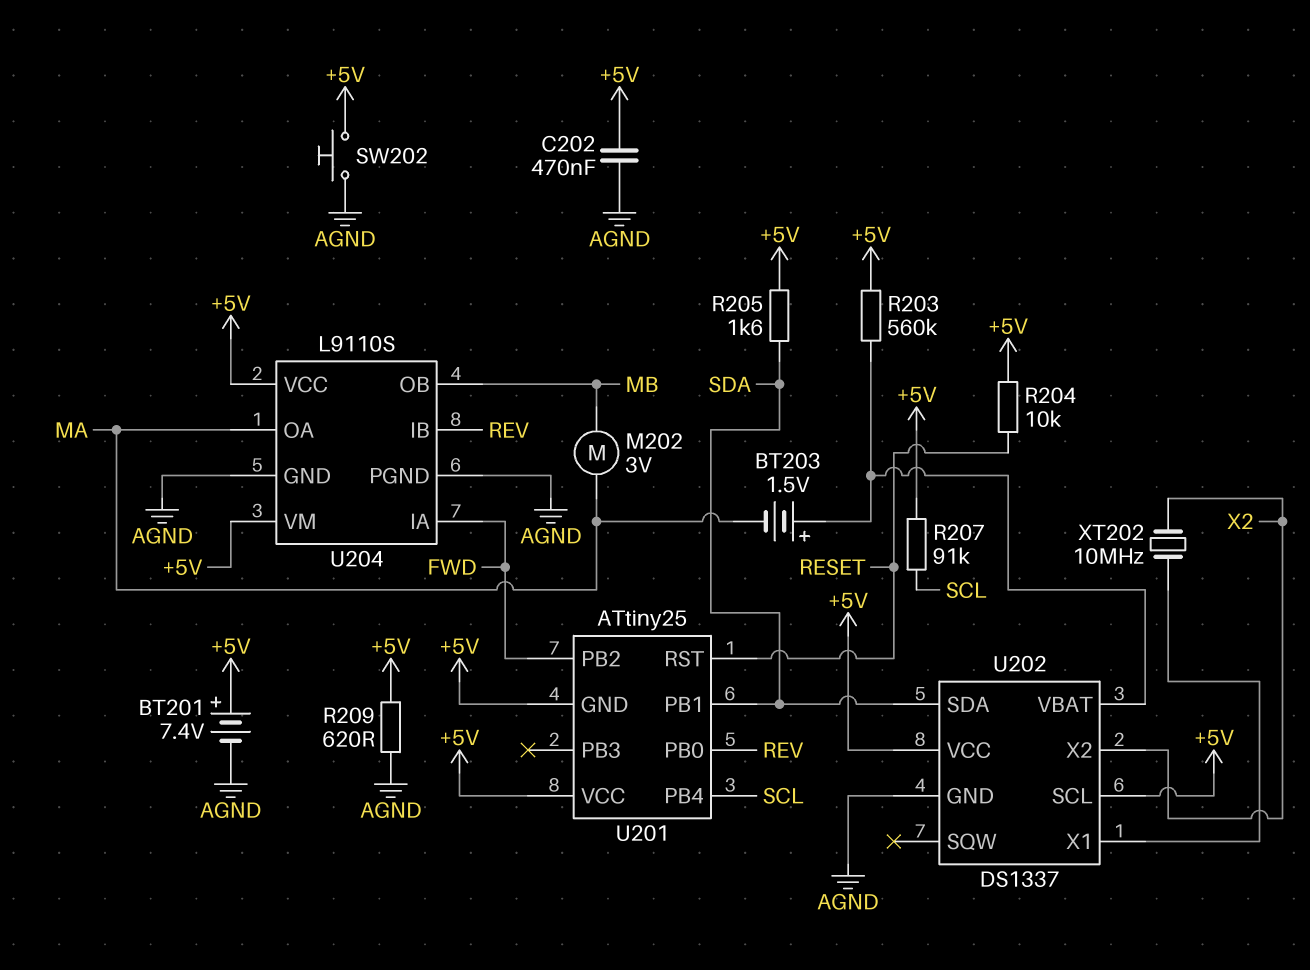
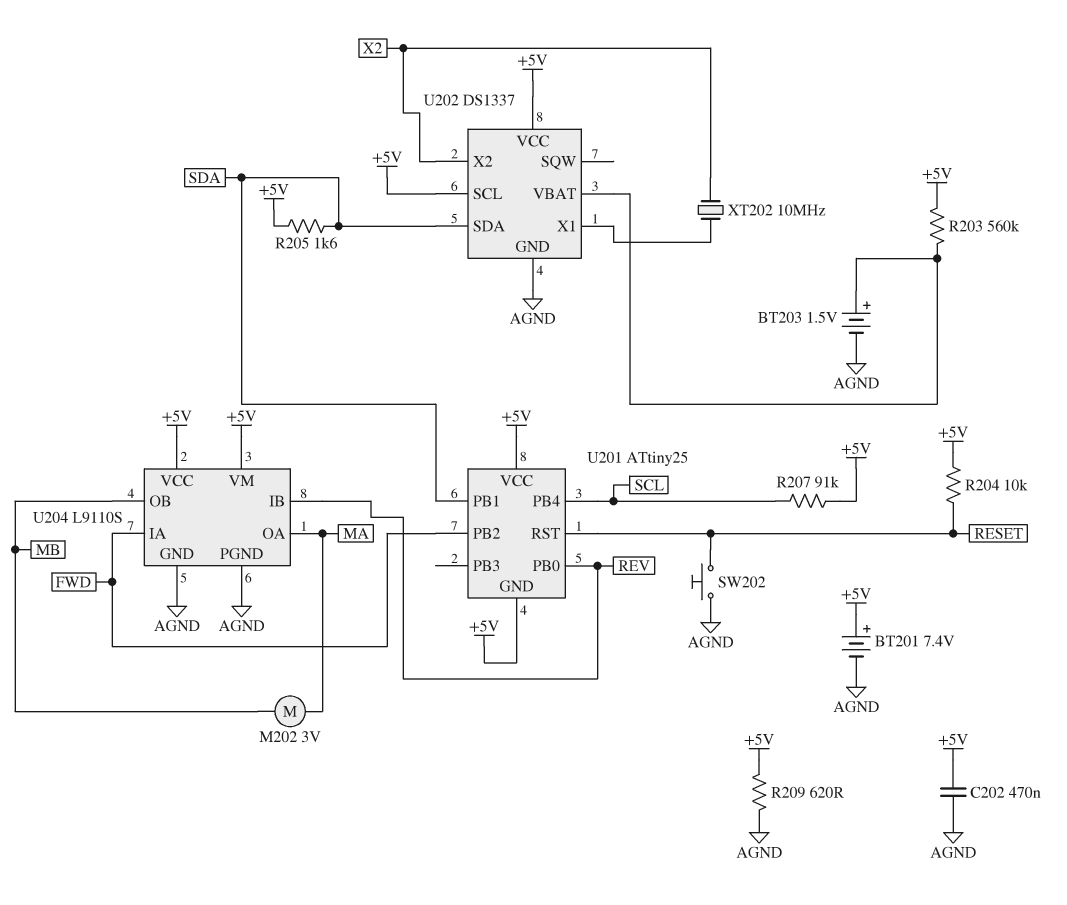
BT203: 1.5V (plus U202/VBAT, minus MA) -> 1.5V (plus U202/VBAT, minus AGND)
SW202: button (+5V, AGND) -> button (AGND, RESET)

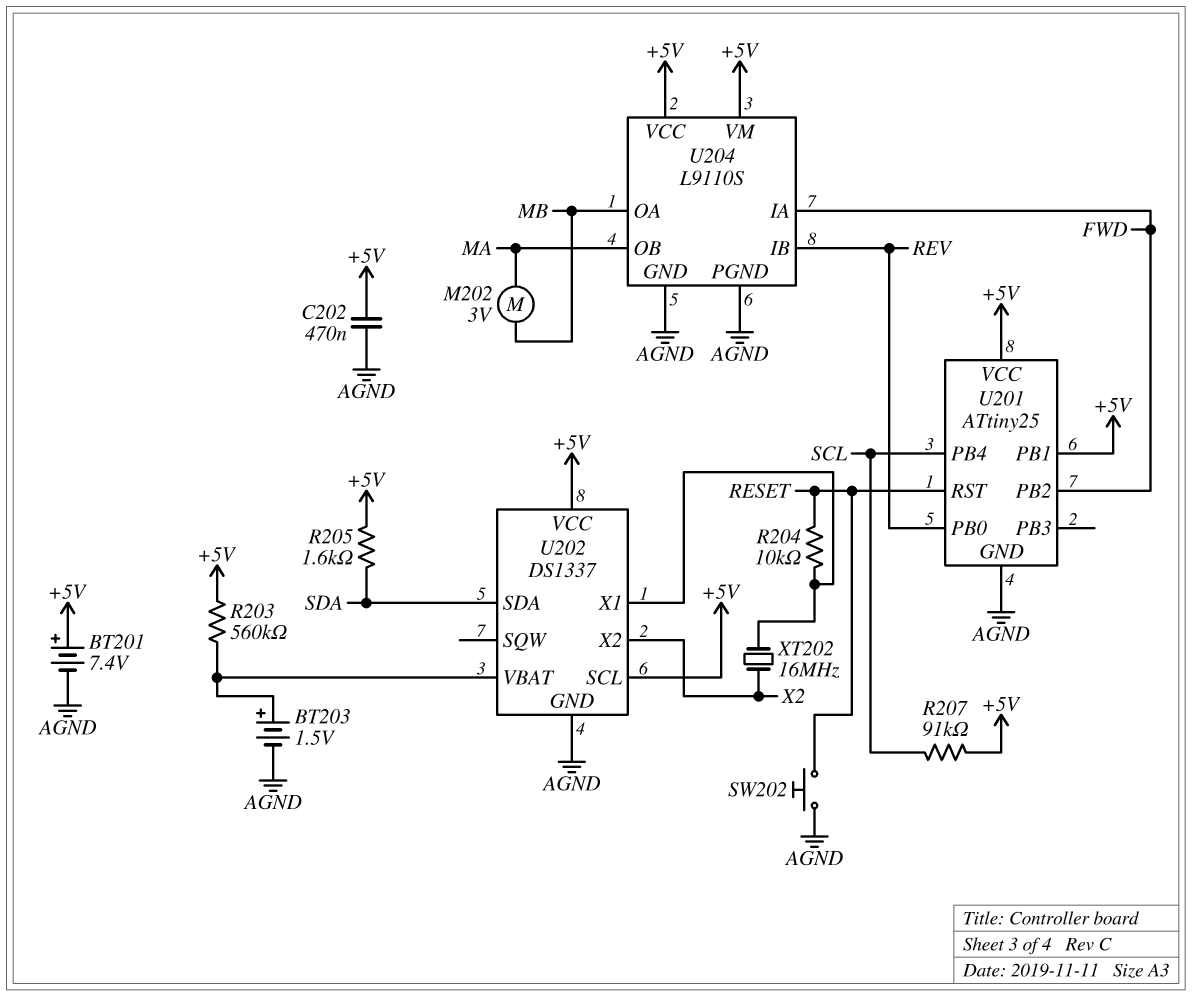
R204: 10k (+5V, RESET) -> 10k (RESET, U202/X1)
R209: 620 (+5V, AGND) -> none
U201 pin GND: +5V -> AGND
U201 pin PB1: SDA -> +5V
U204 pin OA: MA -> MB
U204 pin OB: MB -> MA
XT202: 10MHz (U202/X1, X2) -> 16MHz (U202/X1, X2)

